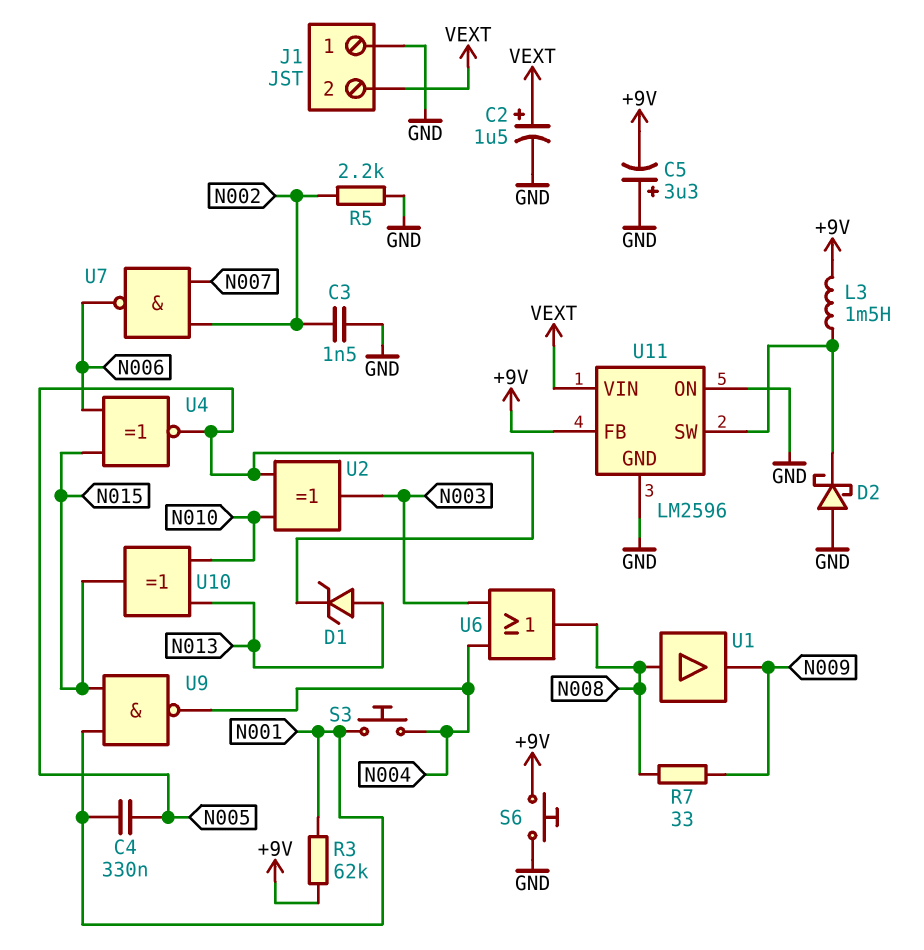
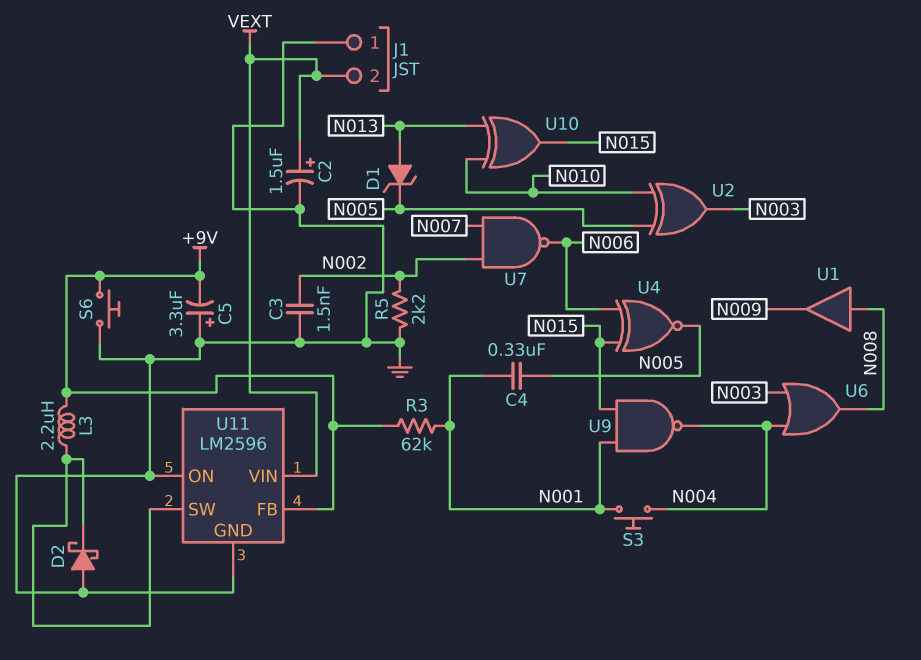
L3: 1.5mH (+9V, U11/SW) -> 2.2uH (+9V, U11/SW)
R7: 33 (N008, N009) -> none

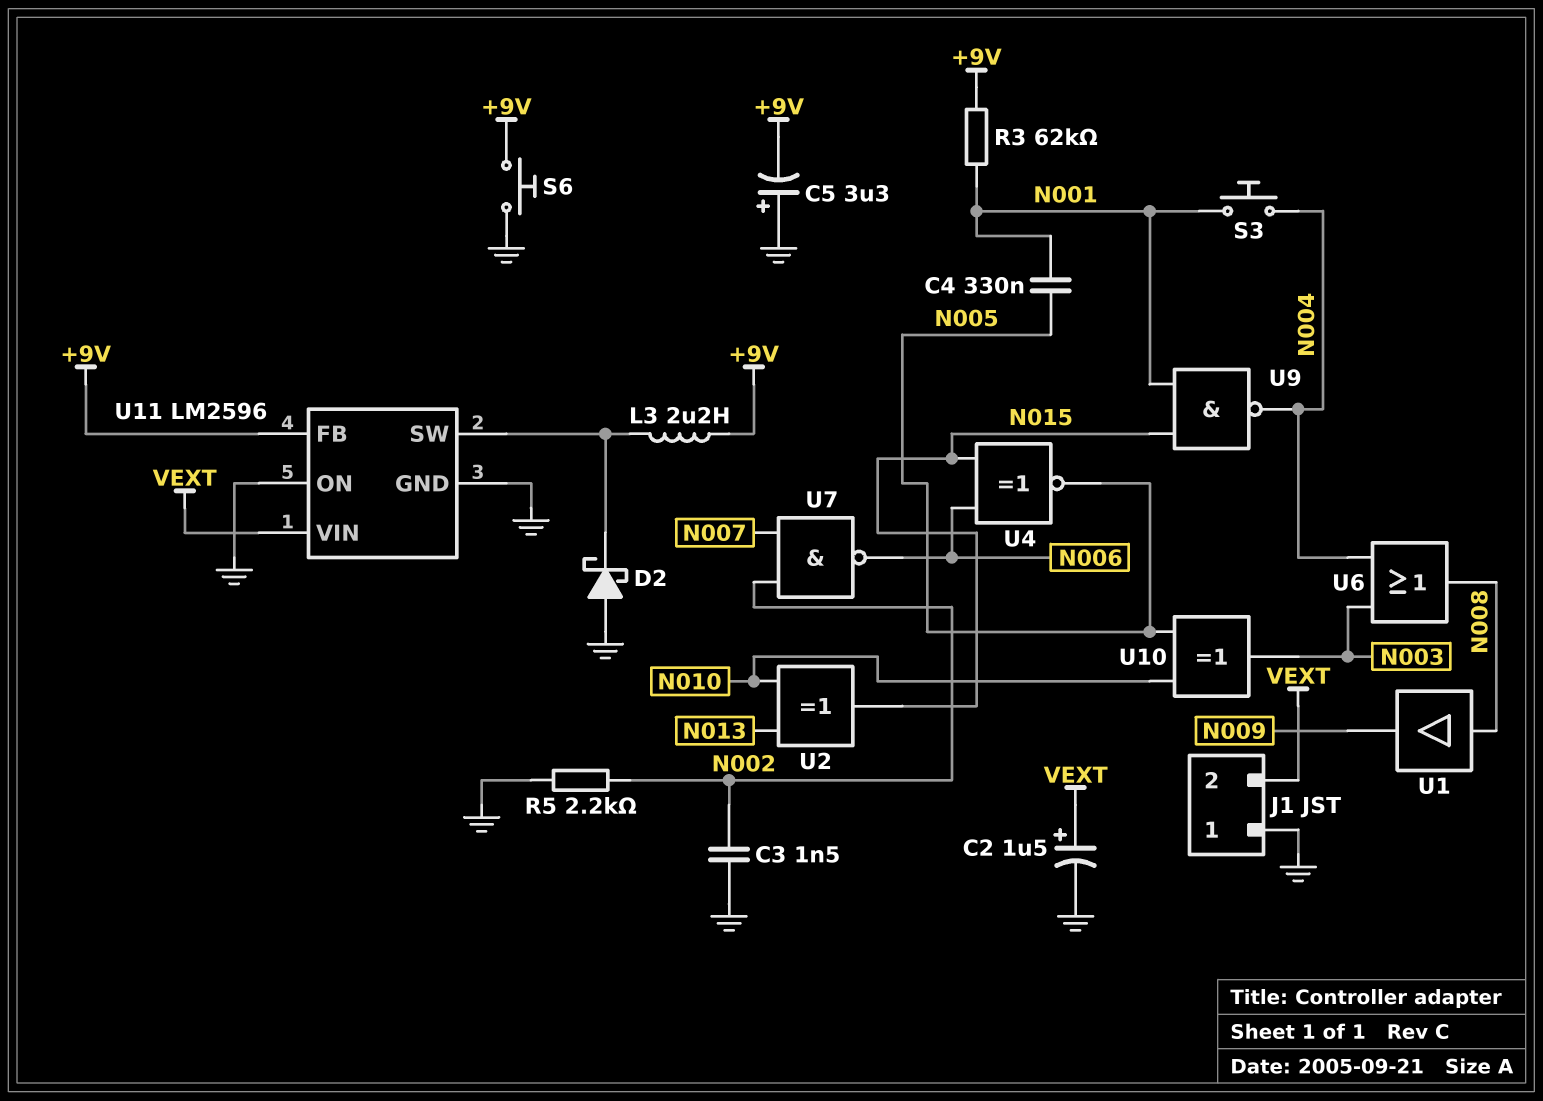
D1: zener (A N013, K N005) -> none
U2: XOR (in N005, in N010, out N003) -> XOR (in N010, in N013, out N015)
U10: XOR (in N010, in N013, out N015) -> XOR (in N005, in N010, out N003)

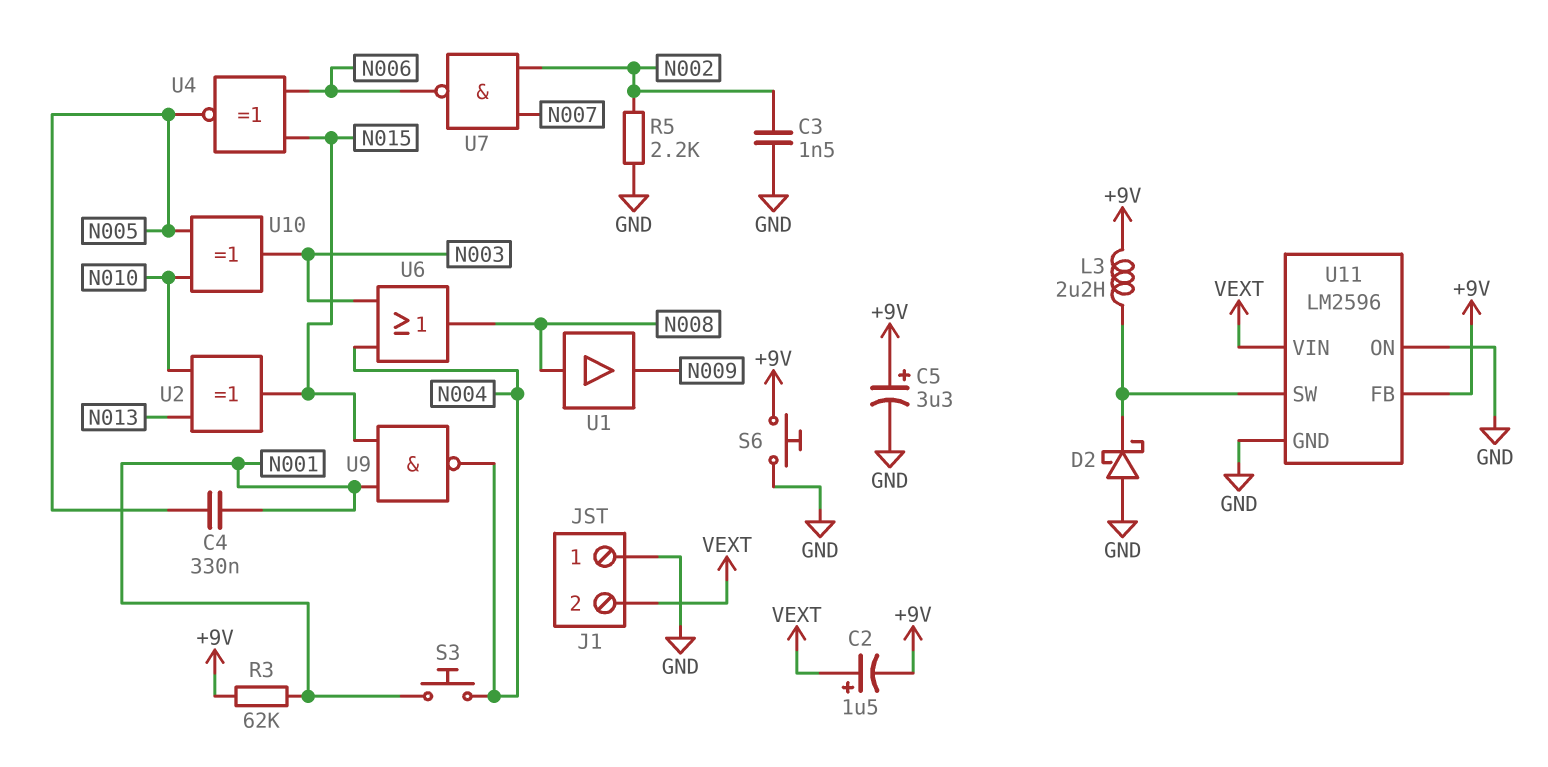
C2: 1.5uF (plus VEXT, minus GND) -> 1.5uF (plus VEXT, minus +9V)
C5: 3.3uF (plus GND, minus +9V) -> 3.3uF (plus +9V, minus GND)

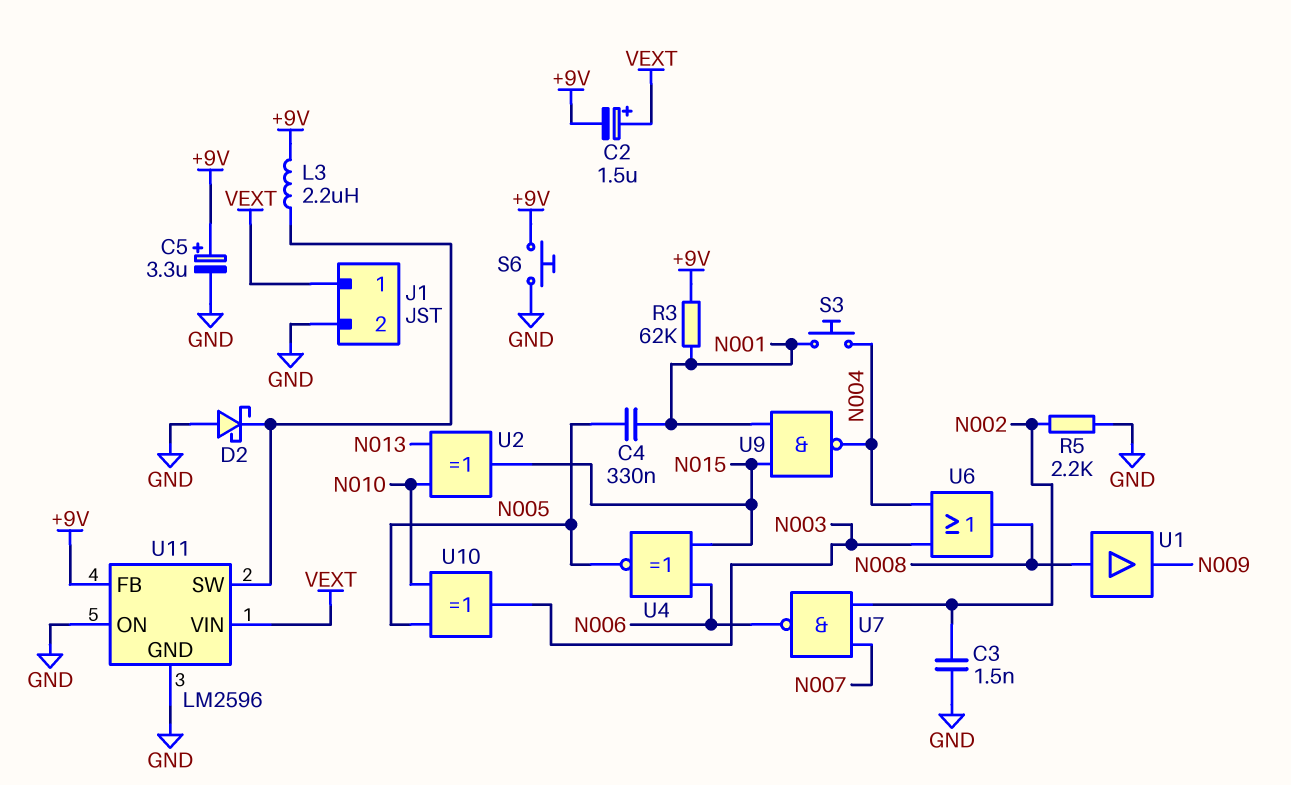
J1 pin 1: GND -> VEXT
J1 pin 2: VEXT -> GND

